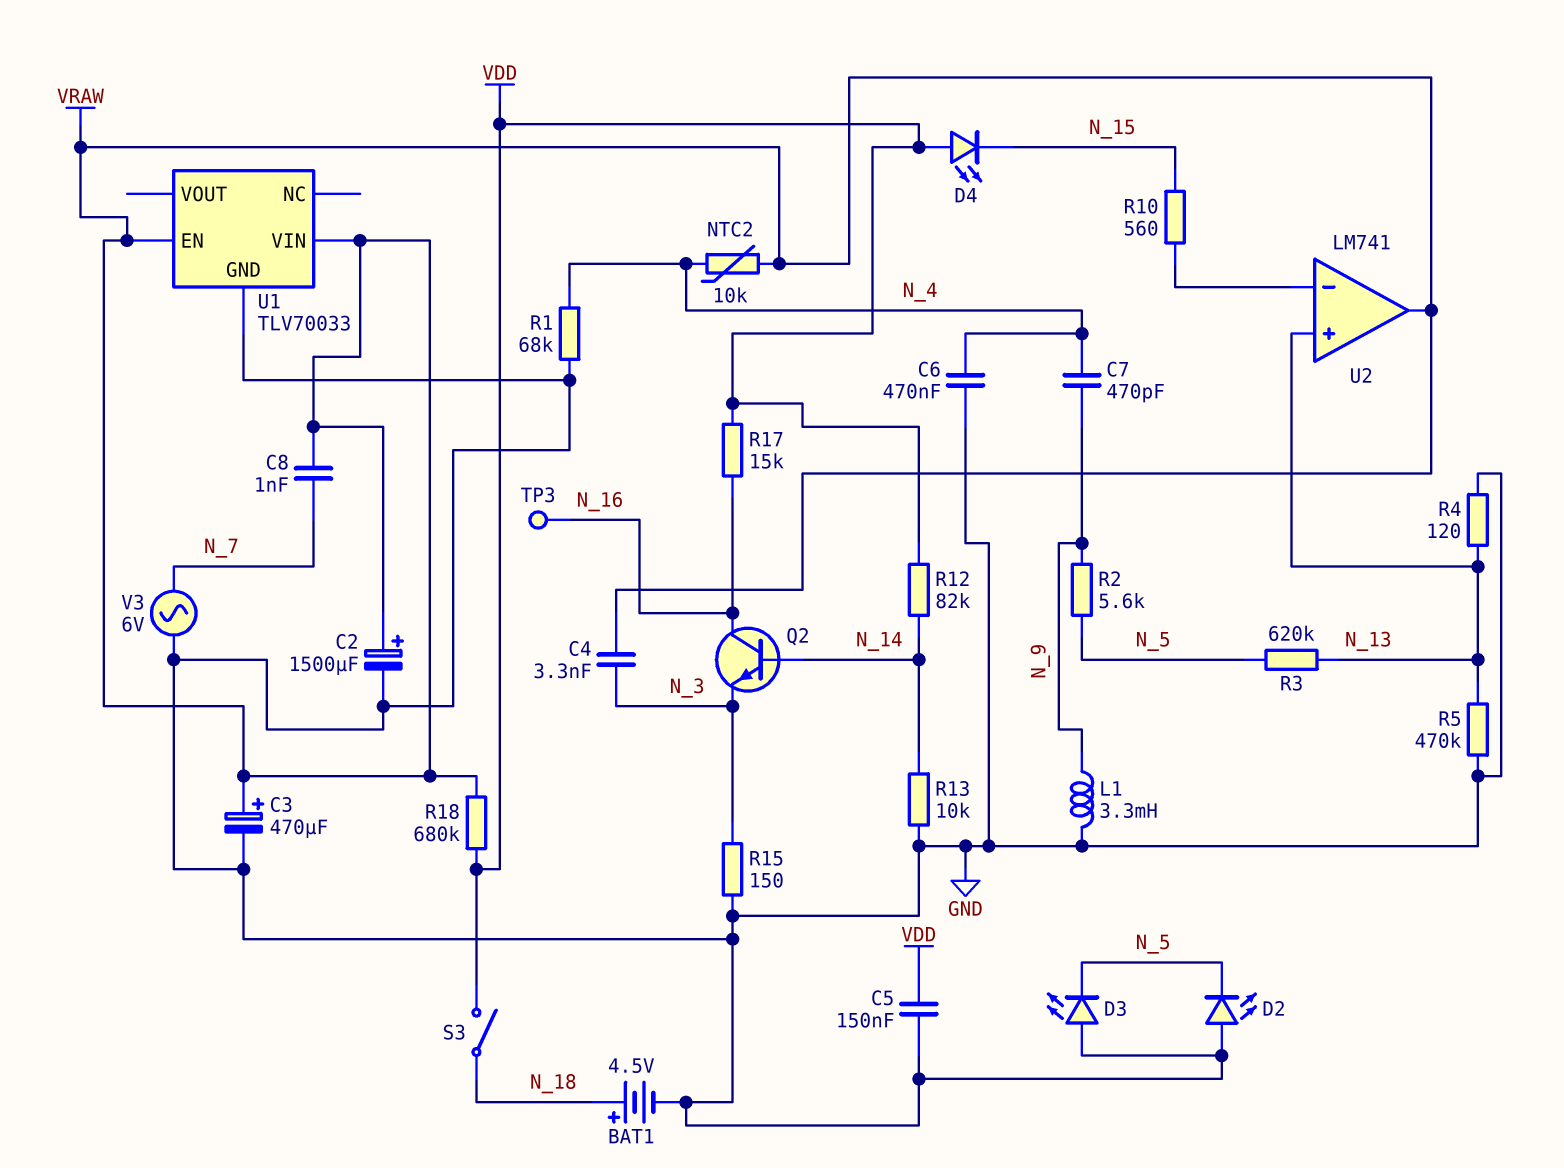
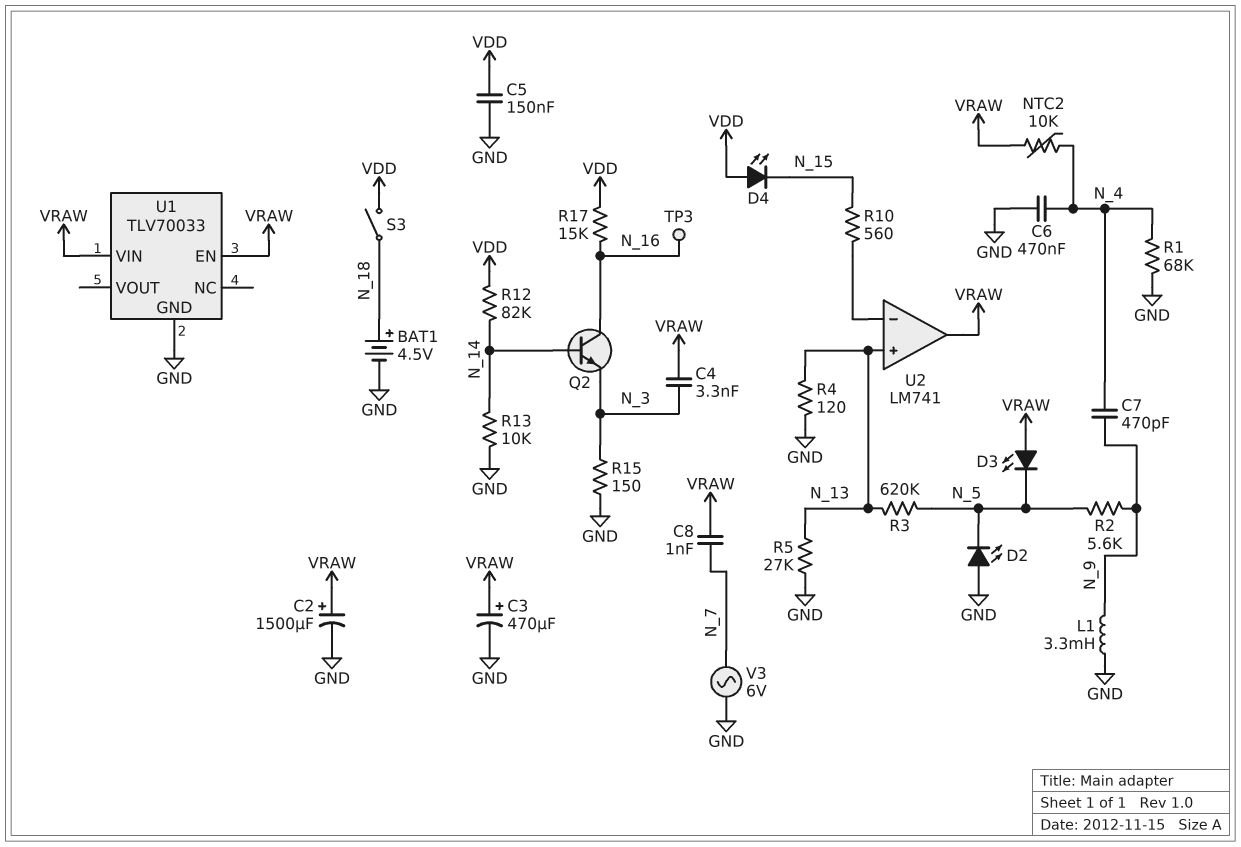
D3: LED (A GND, K N_5) -> LED (A VRAW, K N_5)
R5: 470k (GND, N_13) -> 27k (GND, N_13)
R18: 680k (VDD, VRAW) -> none

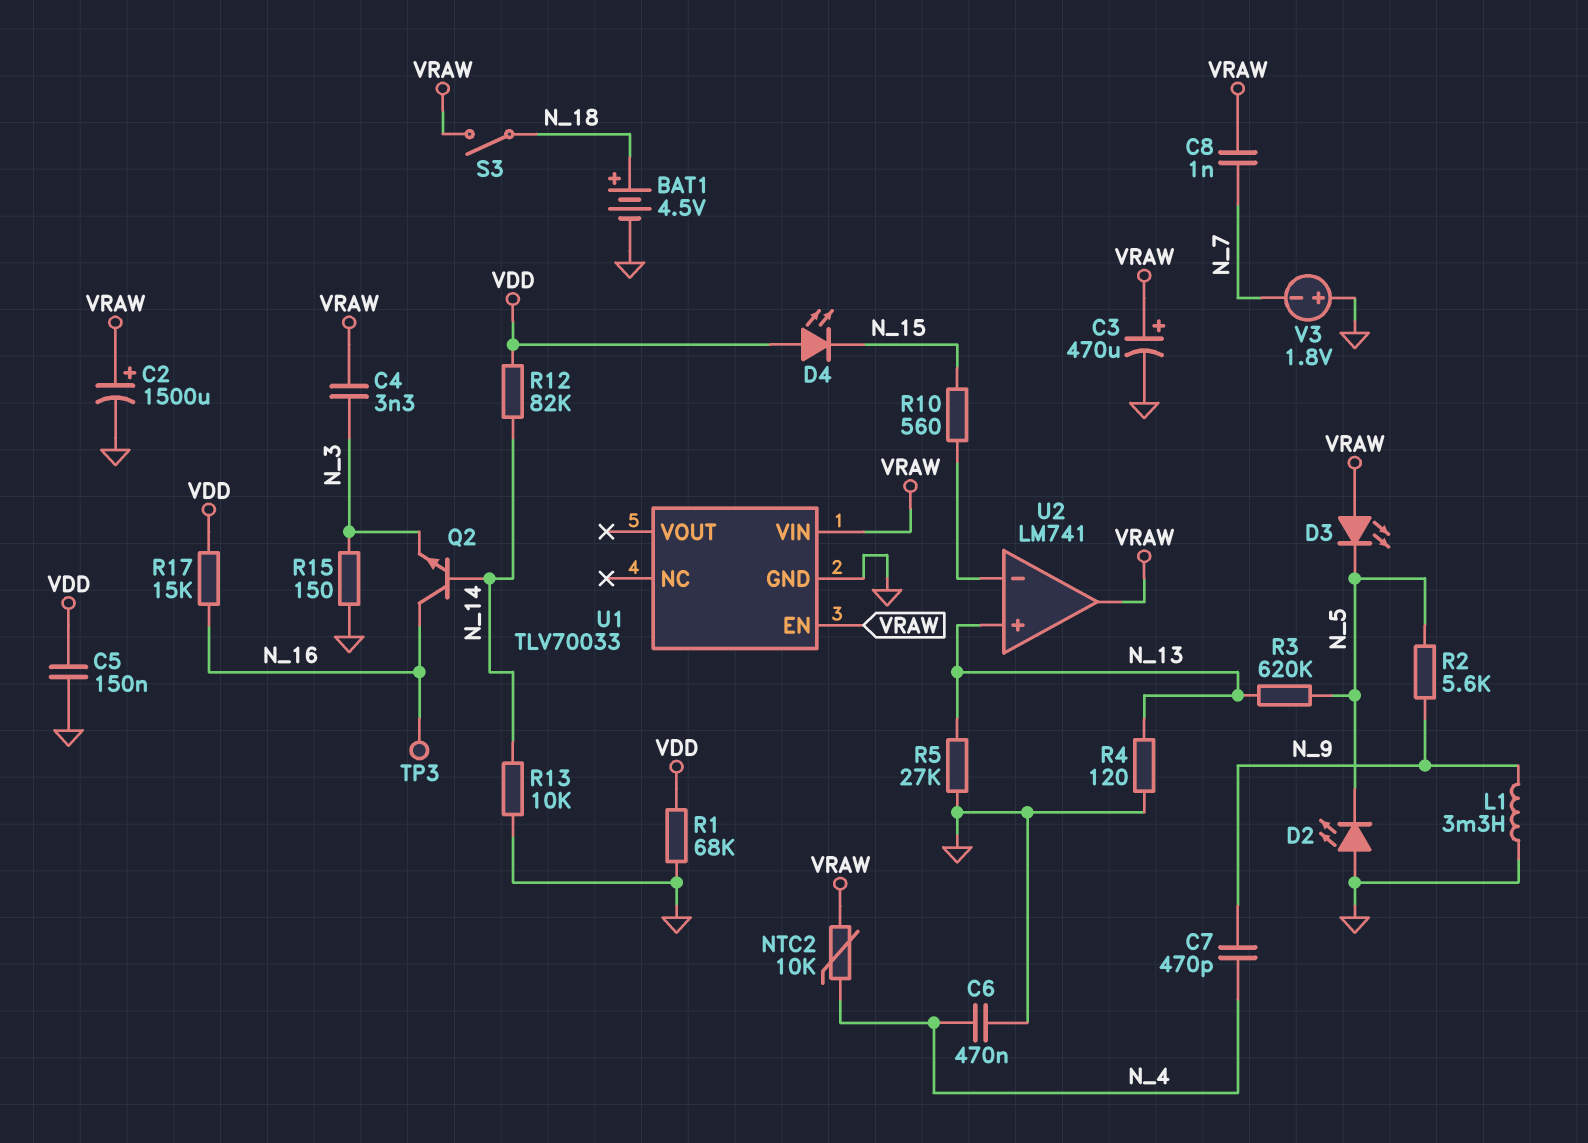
R1: 68k (GND, N_4) -> 68k (GND, VDD)
S3: switch (N_18, VDD) -> switch (N_18, VRAW)
V3: AC 6V (GND, N_7) -> 1.8V (plus GND, minus N_7)

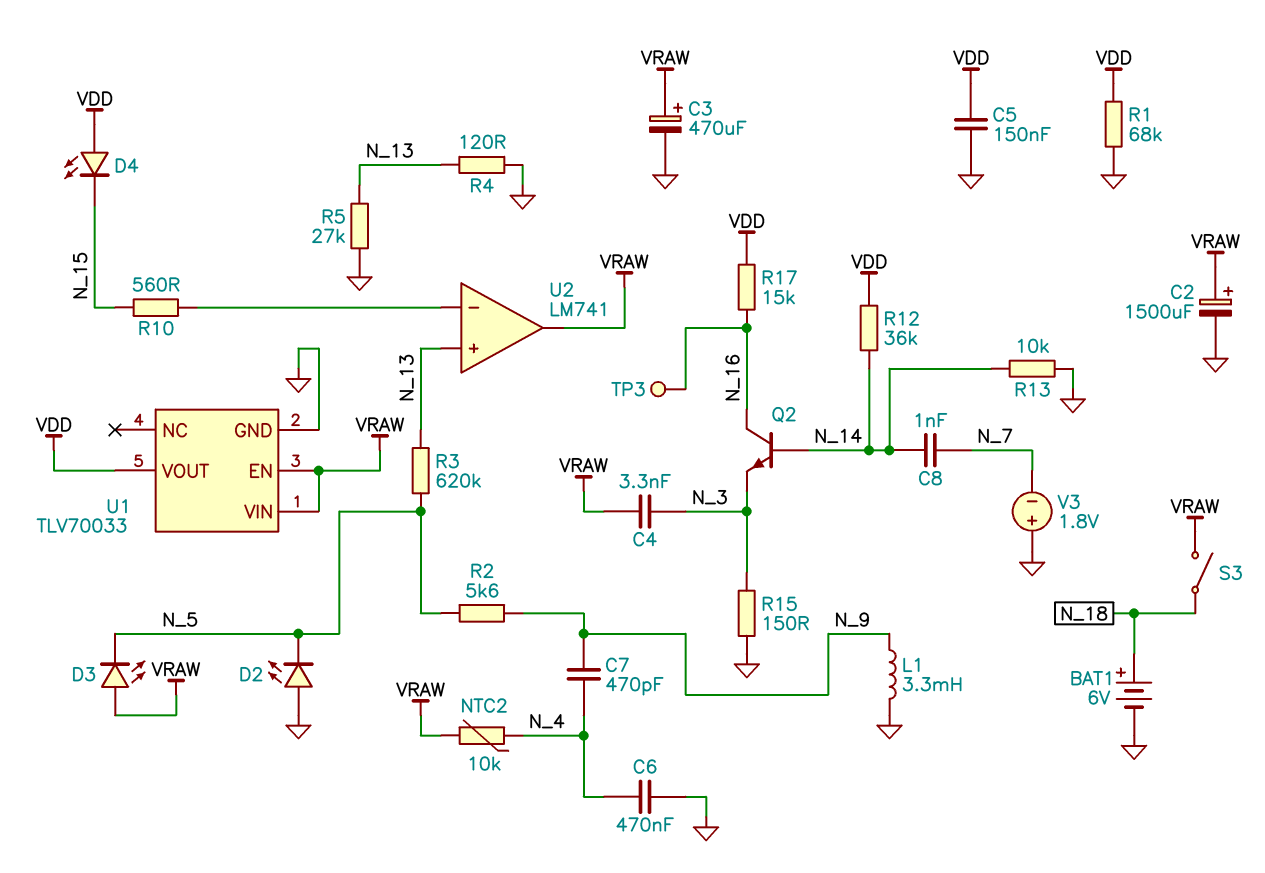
BAT1: 4.5V (plus N_18, minus GND) -> 6V (plus N_18, minus GND)
C8: 1nF (N_7, VRAW) -> 1nF (N_7, N_14)
R12: 82k (N_14, VDD) -> 36k (N_14, VDD)
U1 pin VOUT: none -> VDD

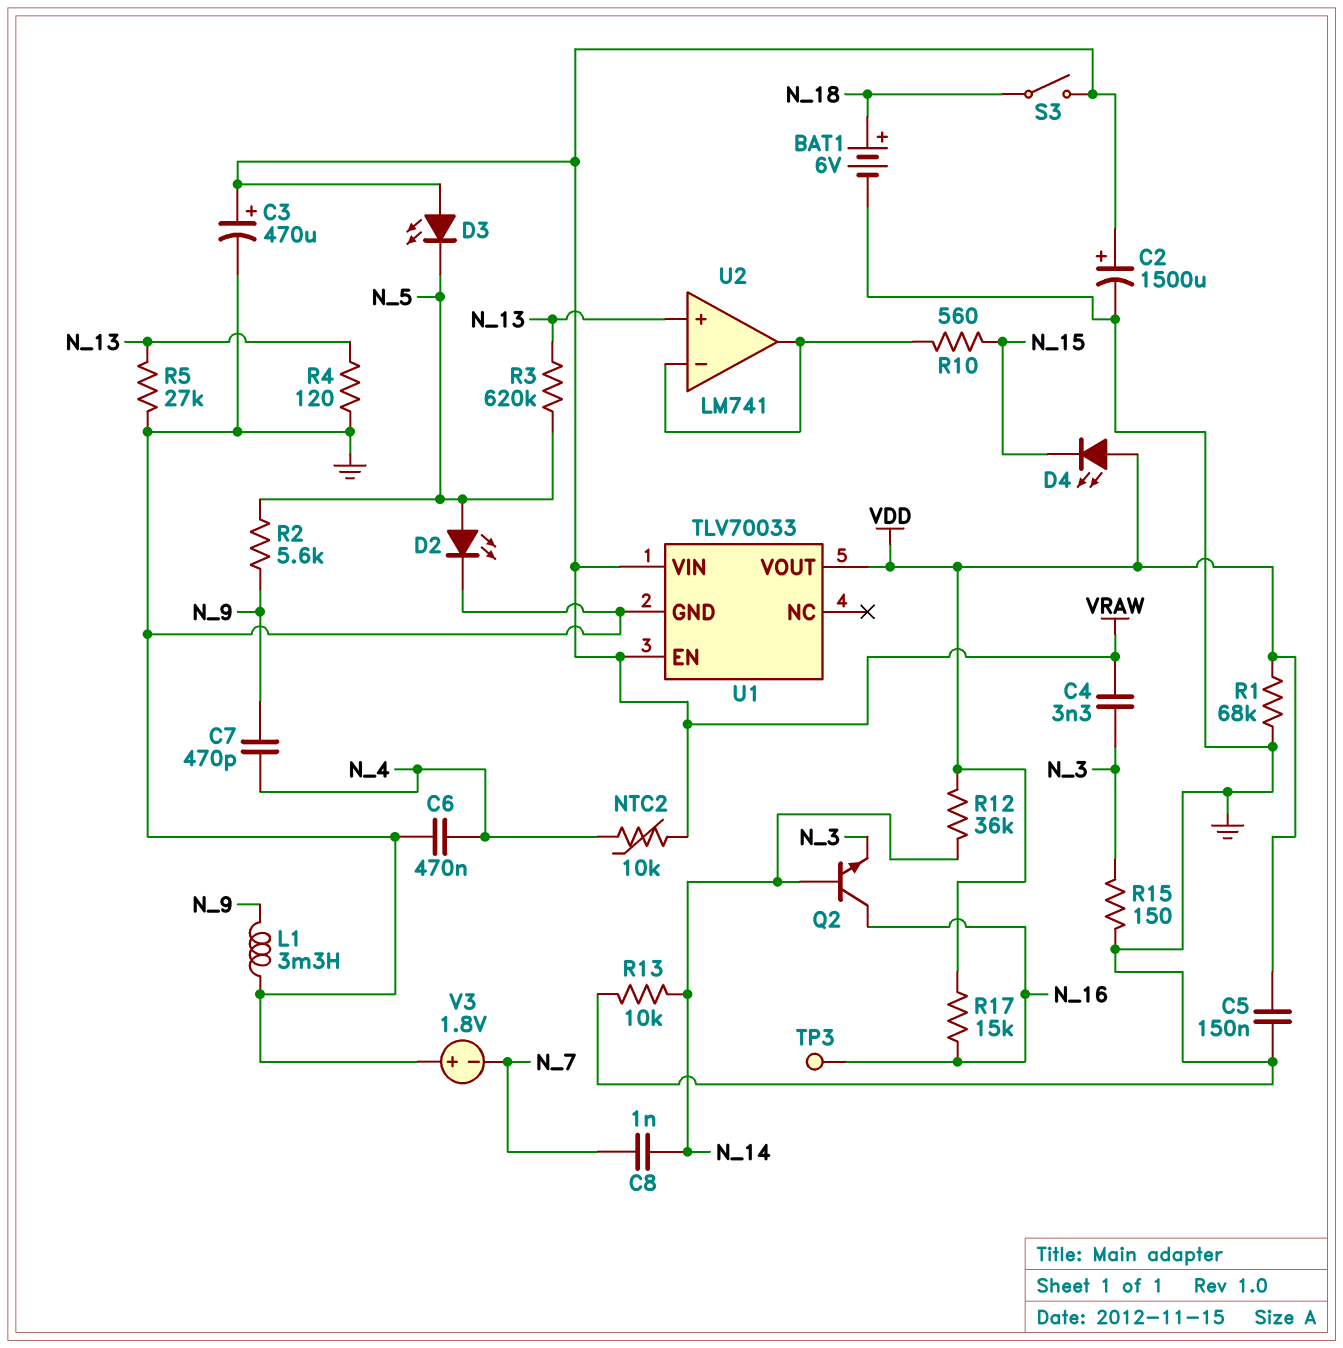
D2: LED (A GND, K N_5) -> LED (A N_5, K GND)
U2 pin out: VRAW -> U2/in-

